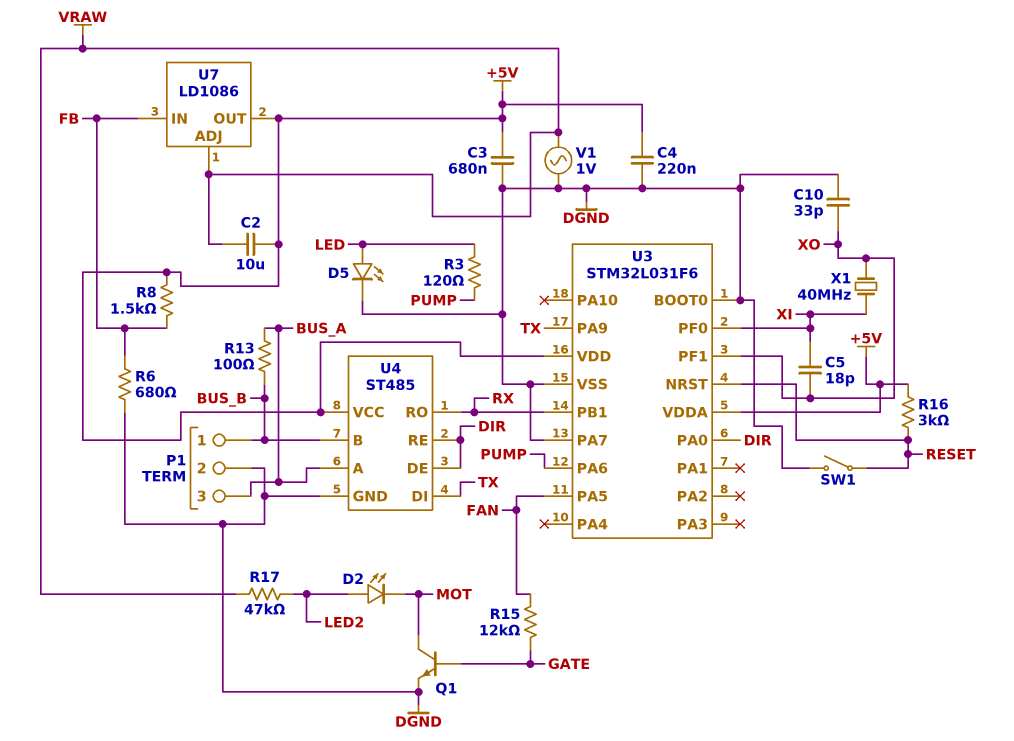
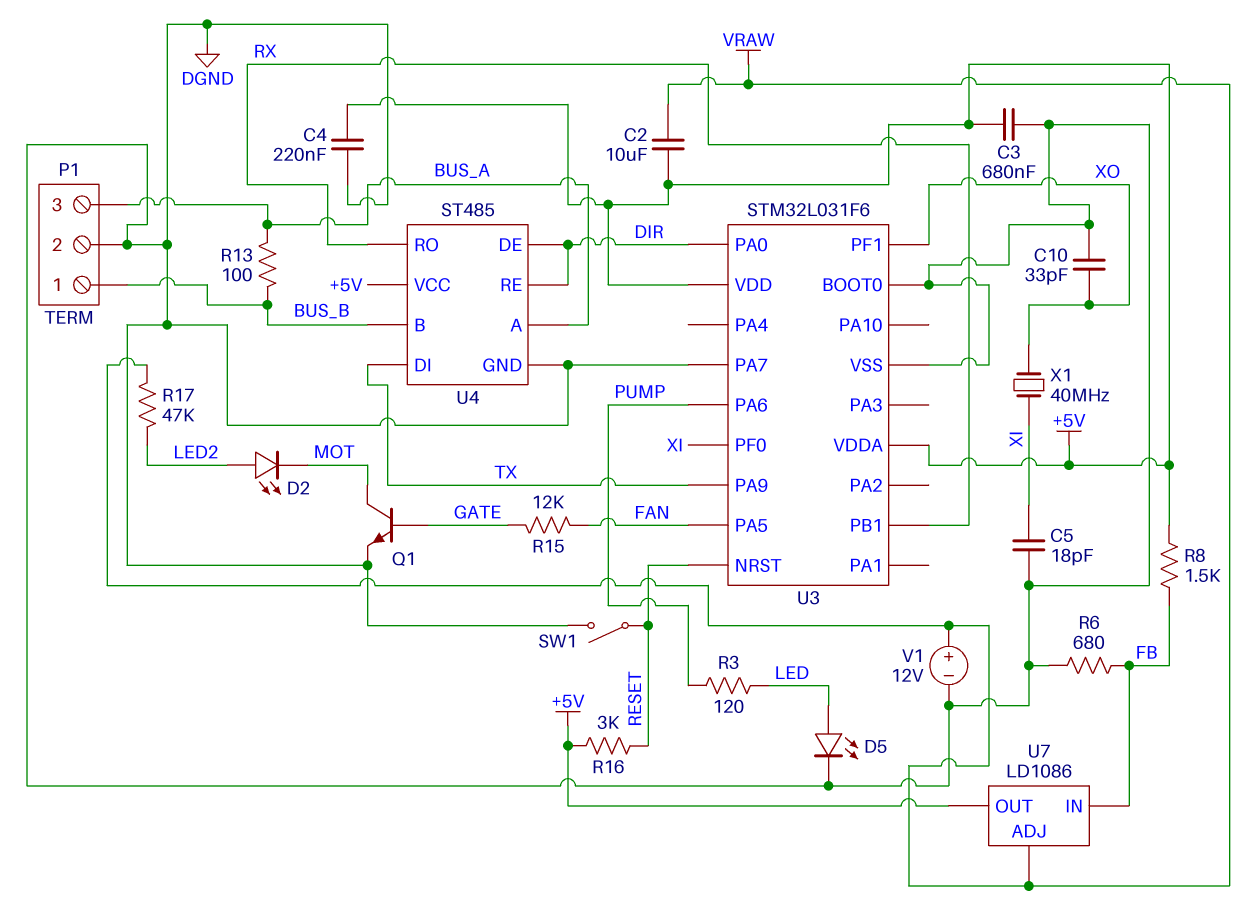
C5: 18pF (XI, XO) -> 18pF (DGND, XI)
V1: AC 1V (DGND, VRAW) -> 12V (plus VRAW, minus DGND)

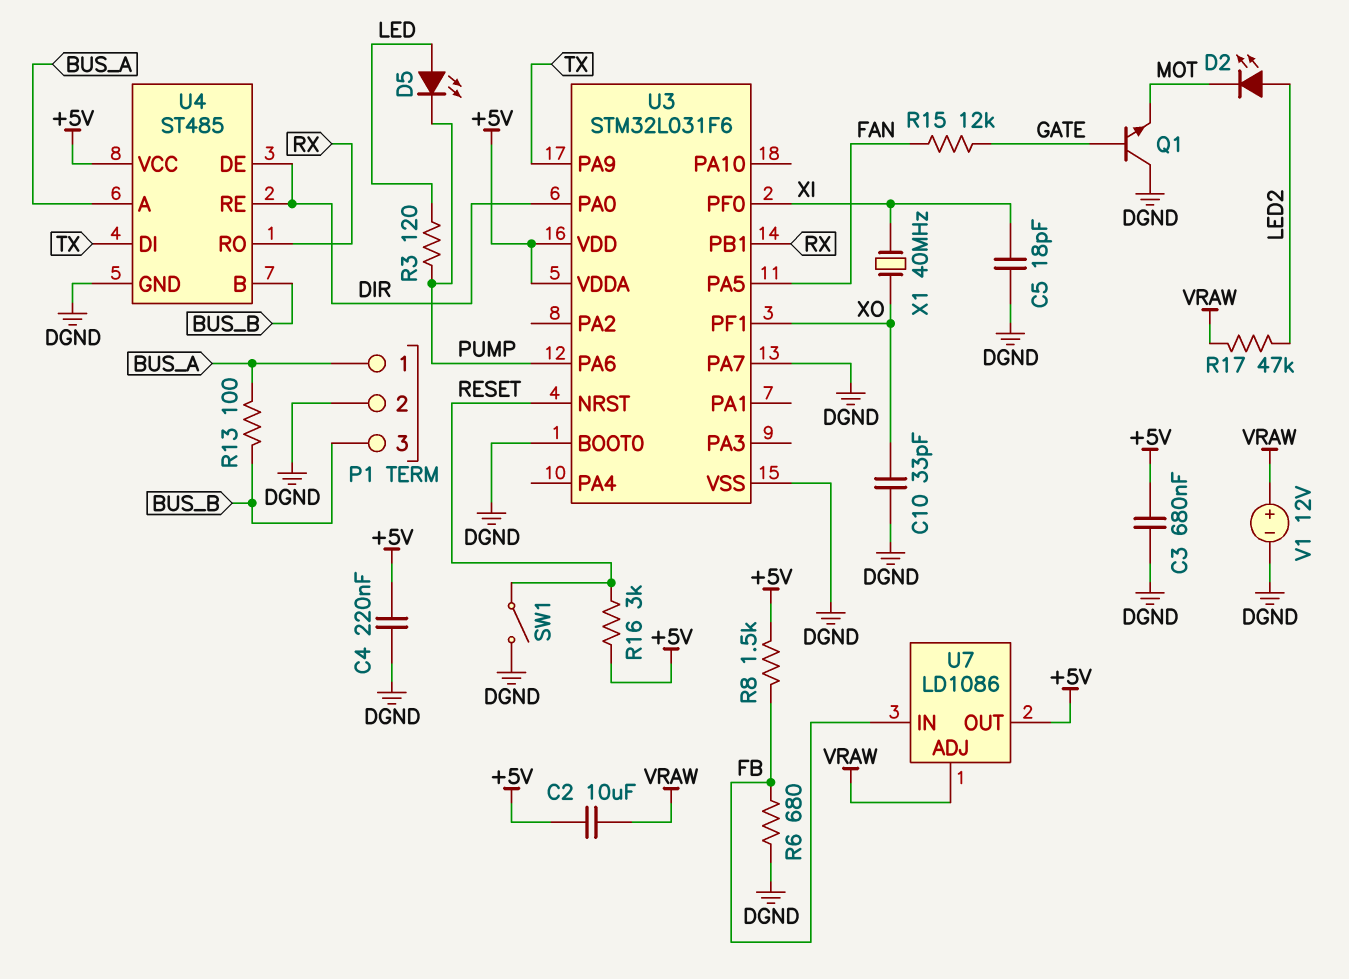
D5: LED (A LED, K DGND) -> LED (A LED, K PUMP)
P1 pin 1: BUS_B -> BUS_A
P1 pin 3: BUS_A -> BUS_B
Q1: NPN (B GATE, C MOT, E DGND) -> NPN (B GATE, C DGND, E MOT)

